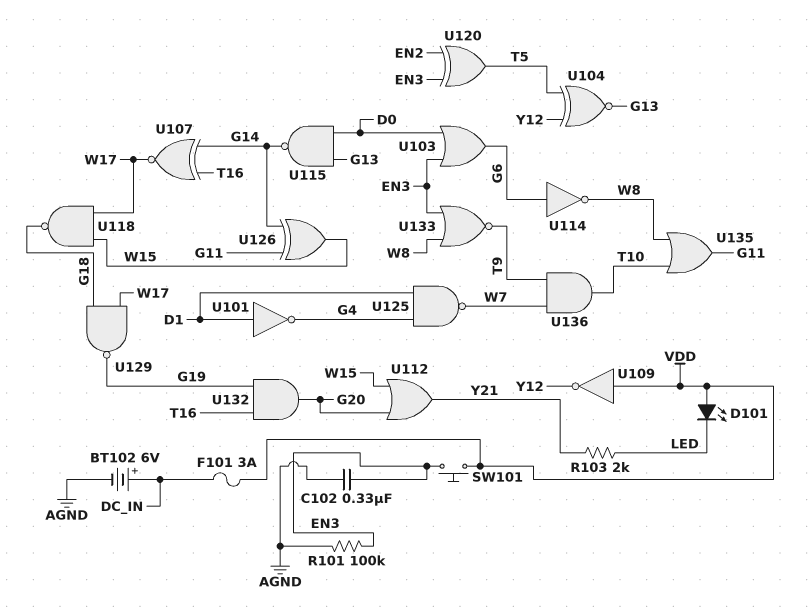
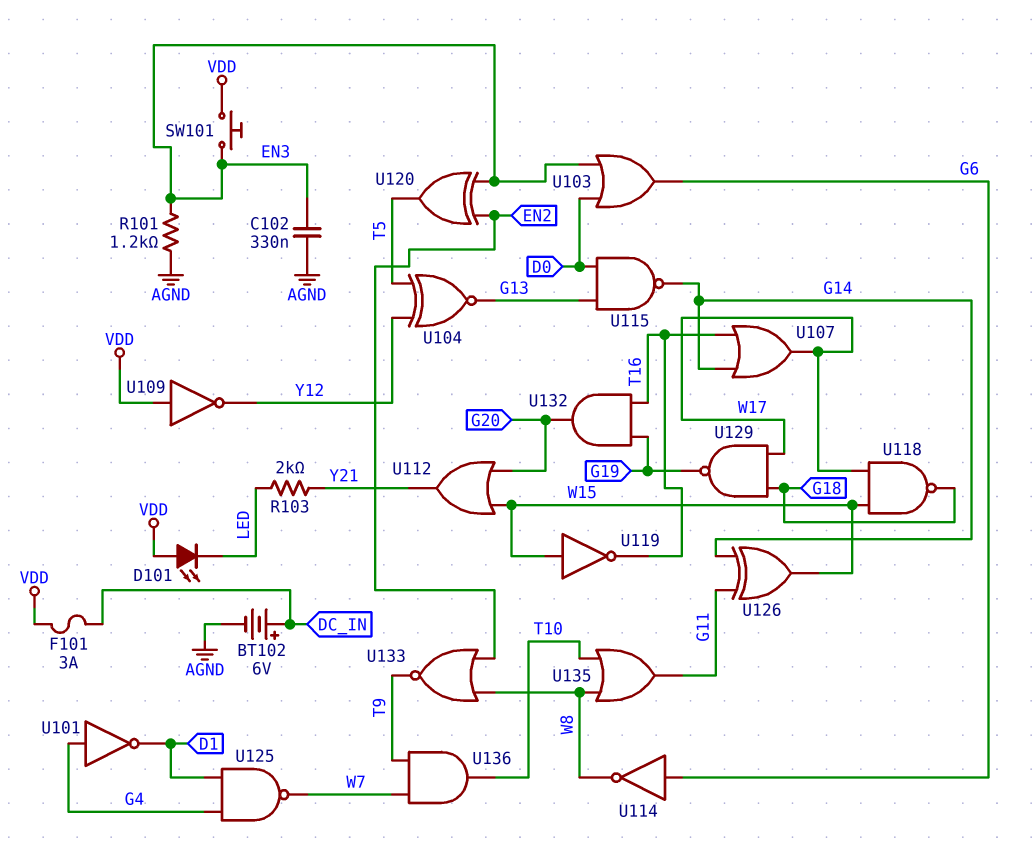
R101: 100k (AGND, EN3) -> 1.2k (AGND, EN3)
U101: NOT (in D1, out G4) -> NOT (in G4, out D1)
U107: XNOR (in G14, in T16, out W17) -> OR (in G14, in T16, out W17)
U119: none -> NOT (in W15, out T16)
U133: NOR (in EN3, in W8, out T9) -> NOR (in EN2, in W8, out T9)

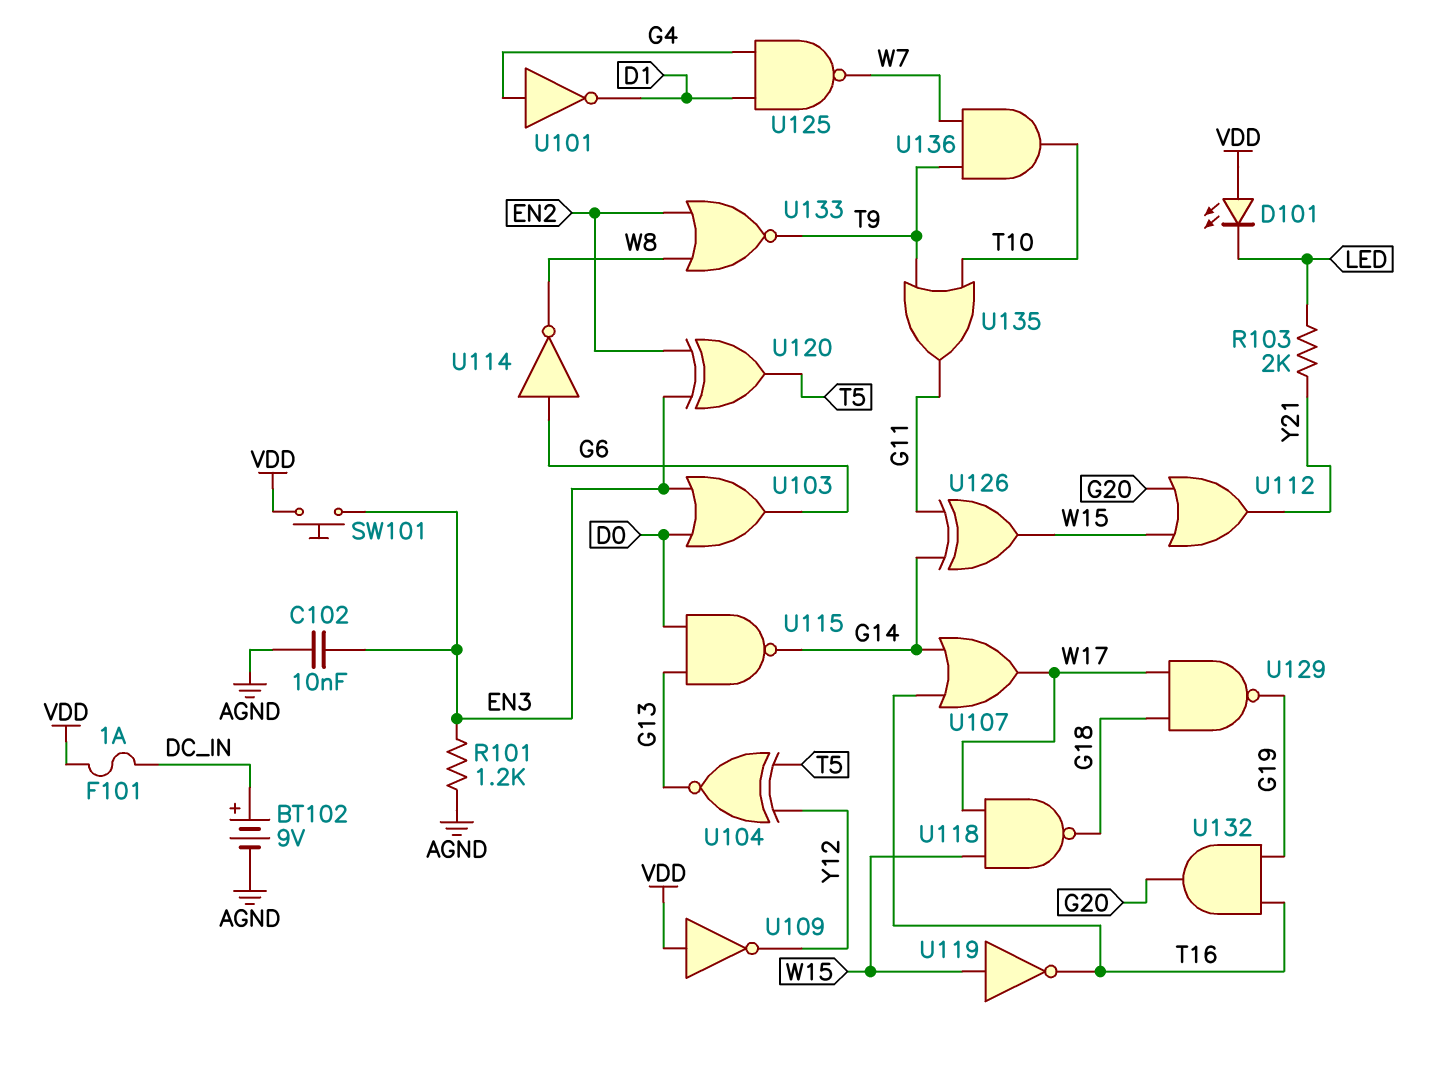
BT102: 6V (plus DC_IN, minus AGND) -> 9V (plus DC_IN, minus AGND)
C102: 330nF (AGND, EN3) -> 10nF (AGND, EN3)
F101: 3A (DC_IN, VDD) -> 1A (DC_IN, VDD)
U135: OR (in T10, in W8, out G11) -> OR (in T9, in T10, out G11)

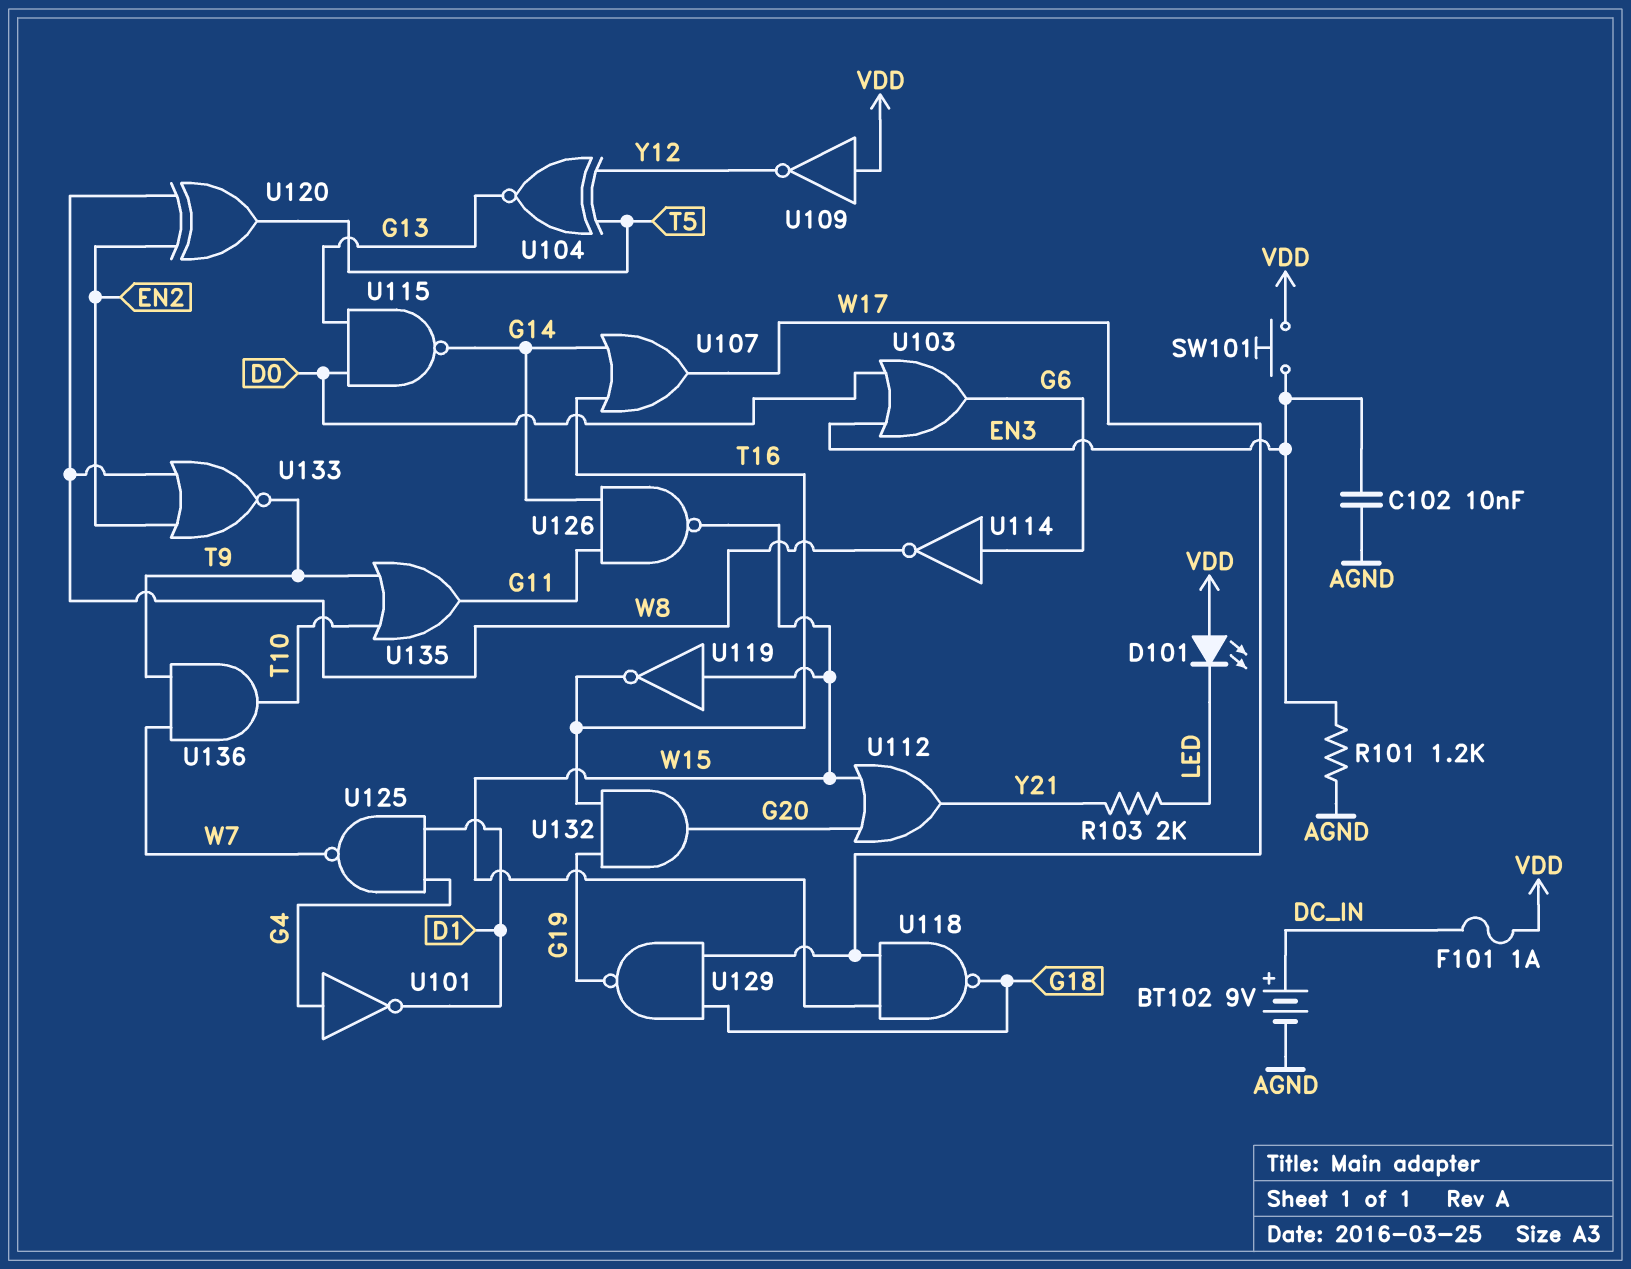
U120: XOR (in EN2, in EN3, out T5) -> XOR (in EN2, in W8, out T5)
U126: XOR (in G11, in G14, out W15) -> NAND (in G11, in G14, out W15)

